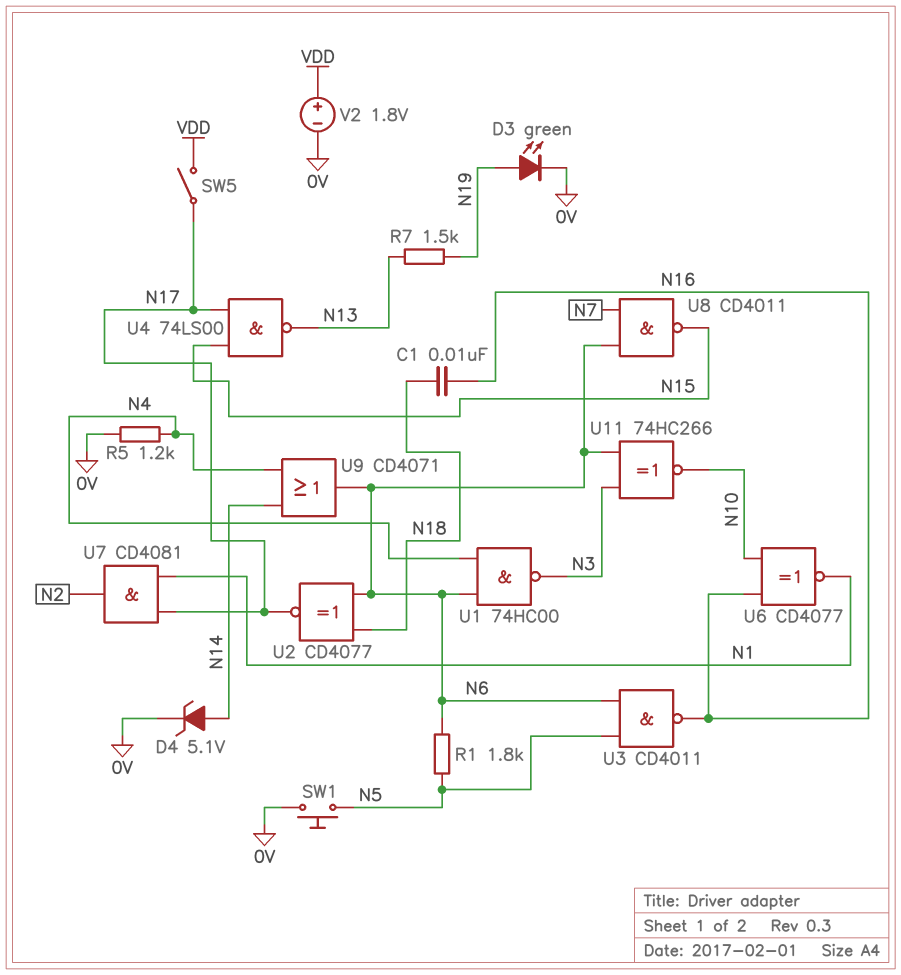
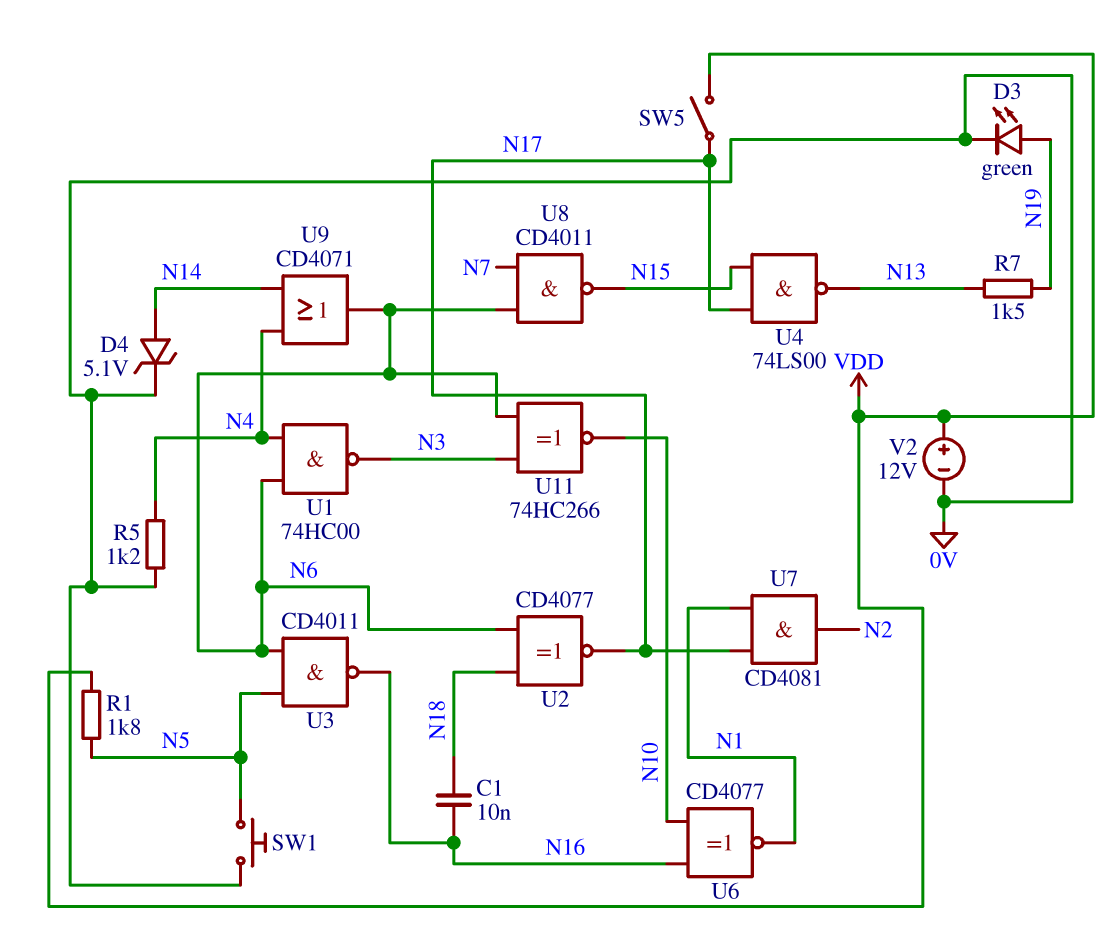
R1: 1.8k (N5, N6) -> 1.8k (N5, VDD)
V2: 1.8V (plus VDD, minus 0V) -> 12V (plus VDD, minus 0V)

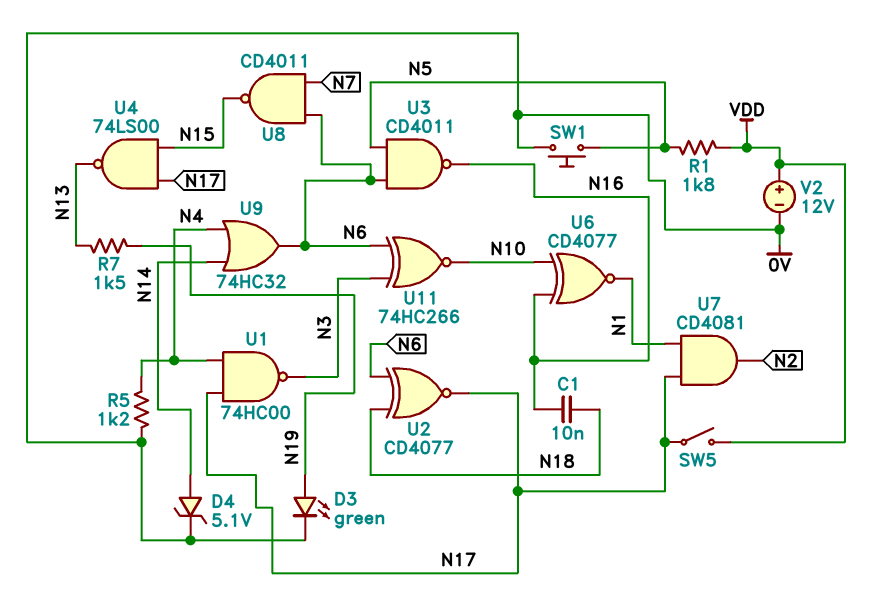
U1: NAND 74HC00 (in N4, in N6, out N3) -> NAND 74HC00 (in N4, in N17, out N3)
U9: OR CD4071 (in N4, in N14, out N6) -> OR 74HC32 (in N4, in N14, out N6)

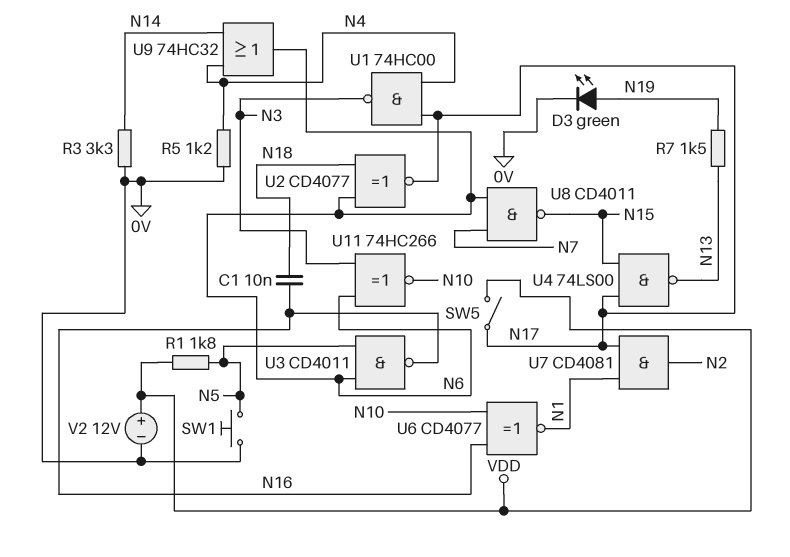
D4: zener 5.1V (A N14, K 0V) -> none
R3: none -> 3.3k (0V, N14)

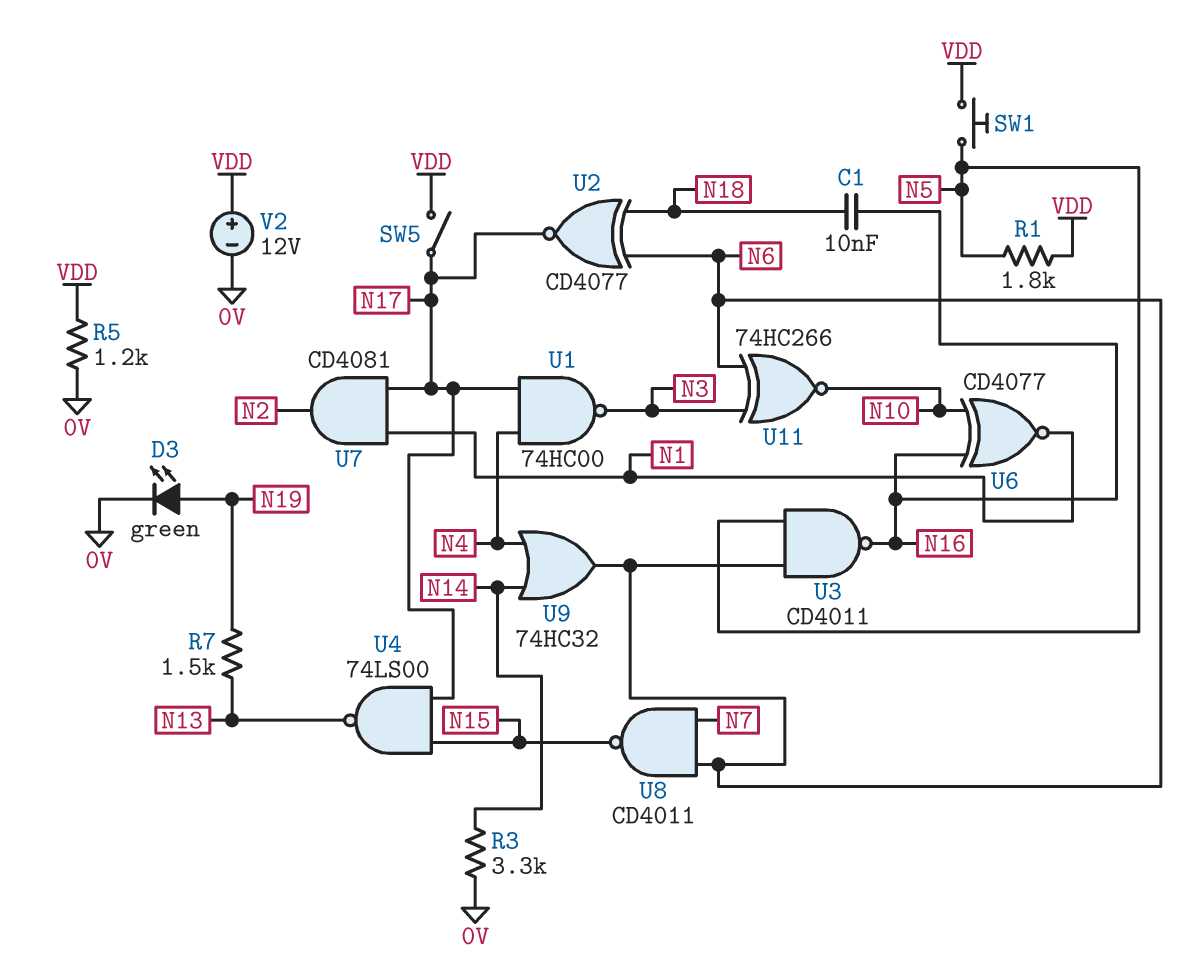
R5: 1.2k (0V, N4) -> 1.2k (0V, VDD)
SW1: button (0V, N5) -> button (N5, VDD)

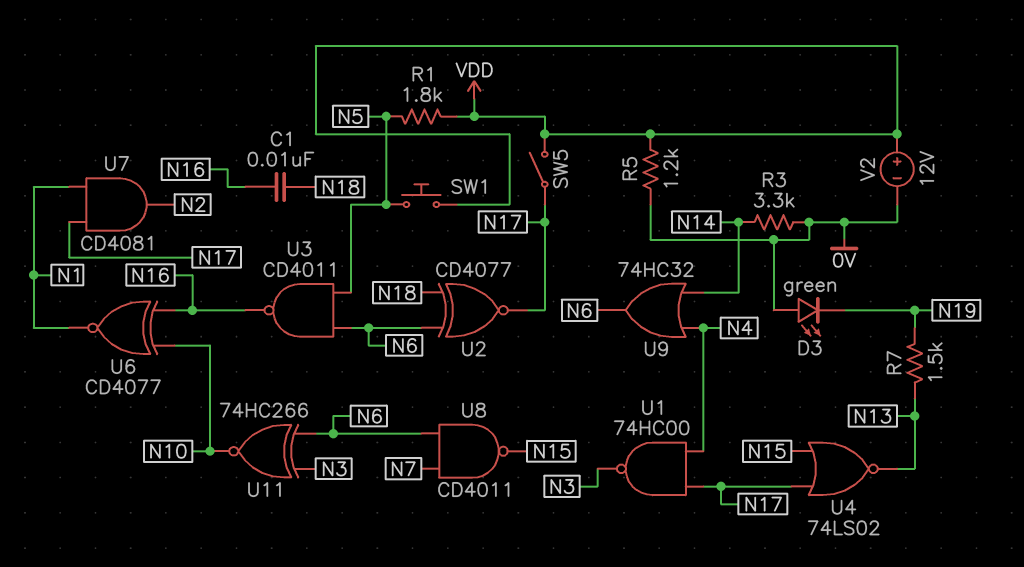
D3: LED green (A N19, K 0V) -> LED green (A 0V, K N19)
U4: NAND 74LS00 (in N15, in N17, out N13) -> NOR 74LS02 (in N15, in N17, out N13)

